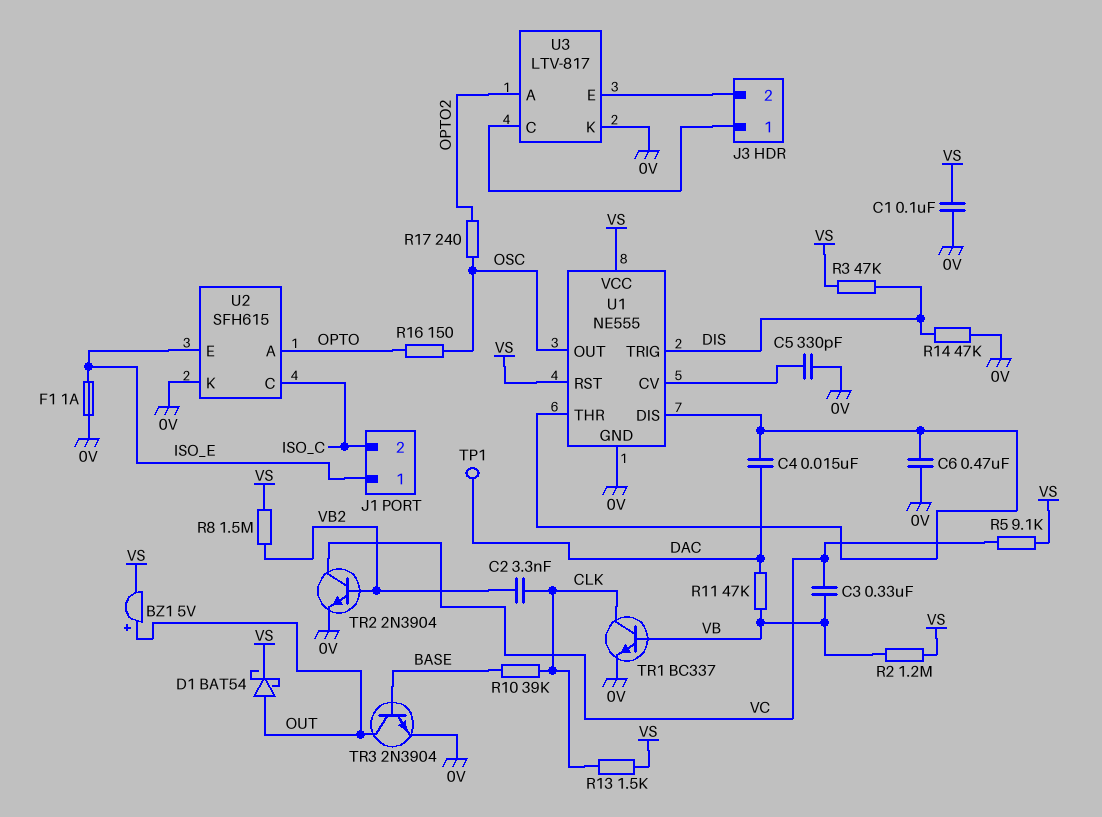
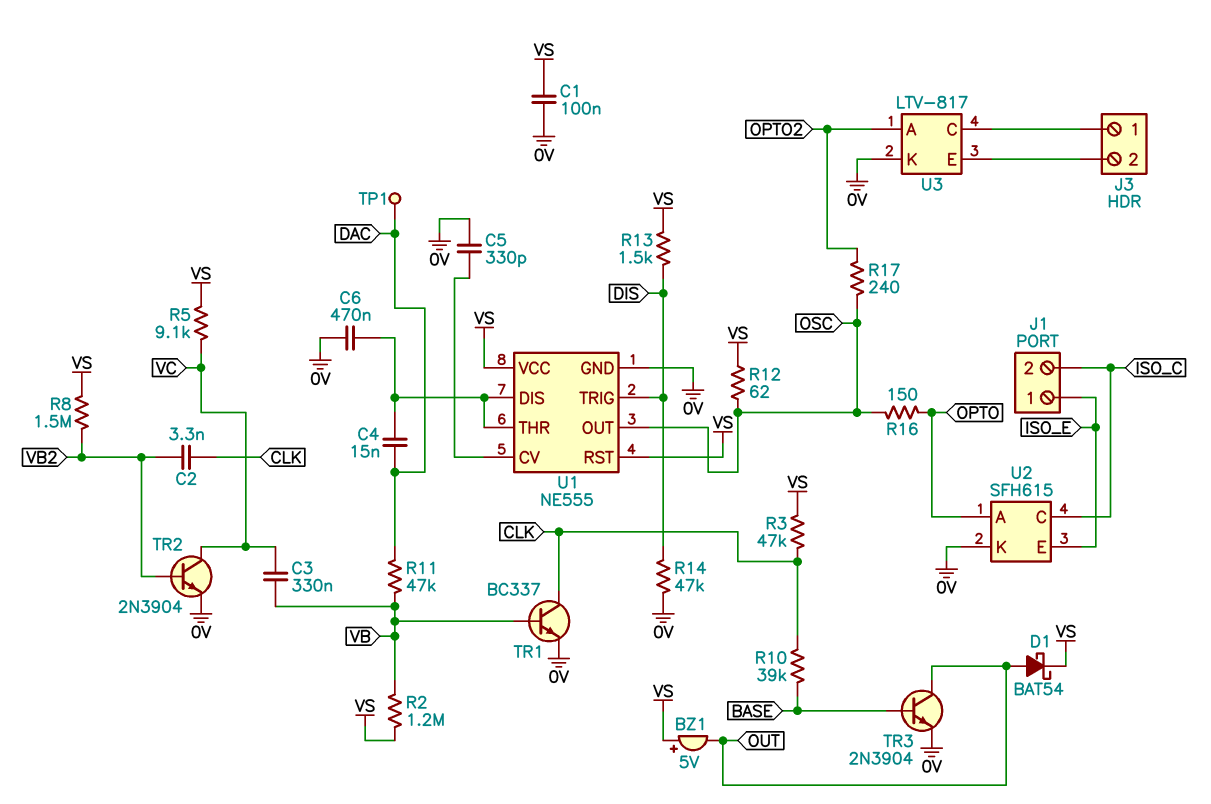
BZ1: buzzer 5V (plus OUT, minus VS) -> buzzer 5V (plus VS, minus OUT)
F1: 1A (0V, ISO_E) -> none
R3: 47k (DIS, VS) -> 47k (CLK, VS)
R12: none -> 62 (OSC, VS)
R13: 1.5k (CLK, VS) -> 1.5k (DIS, VS)

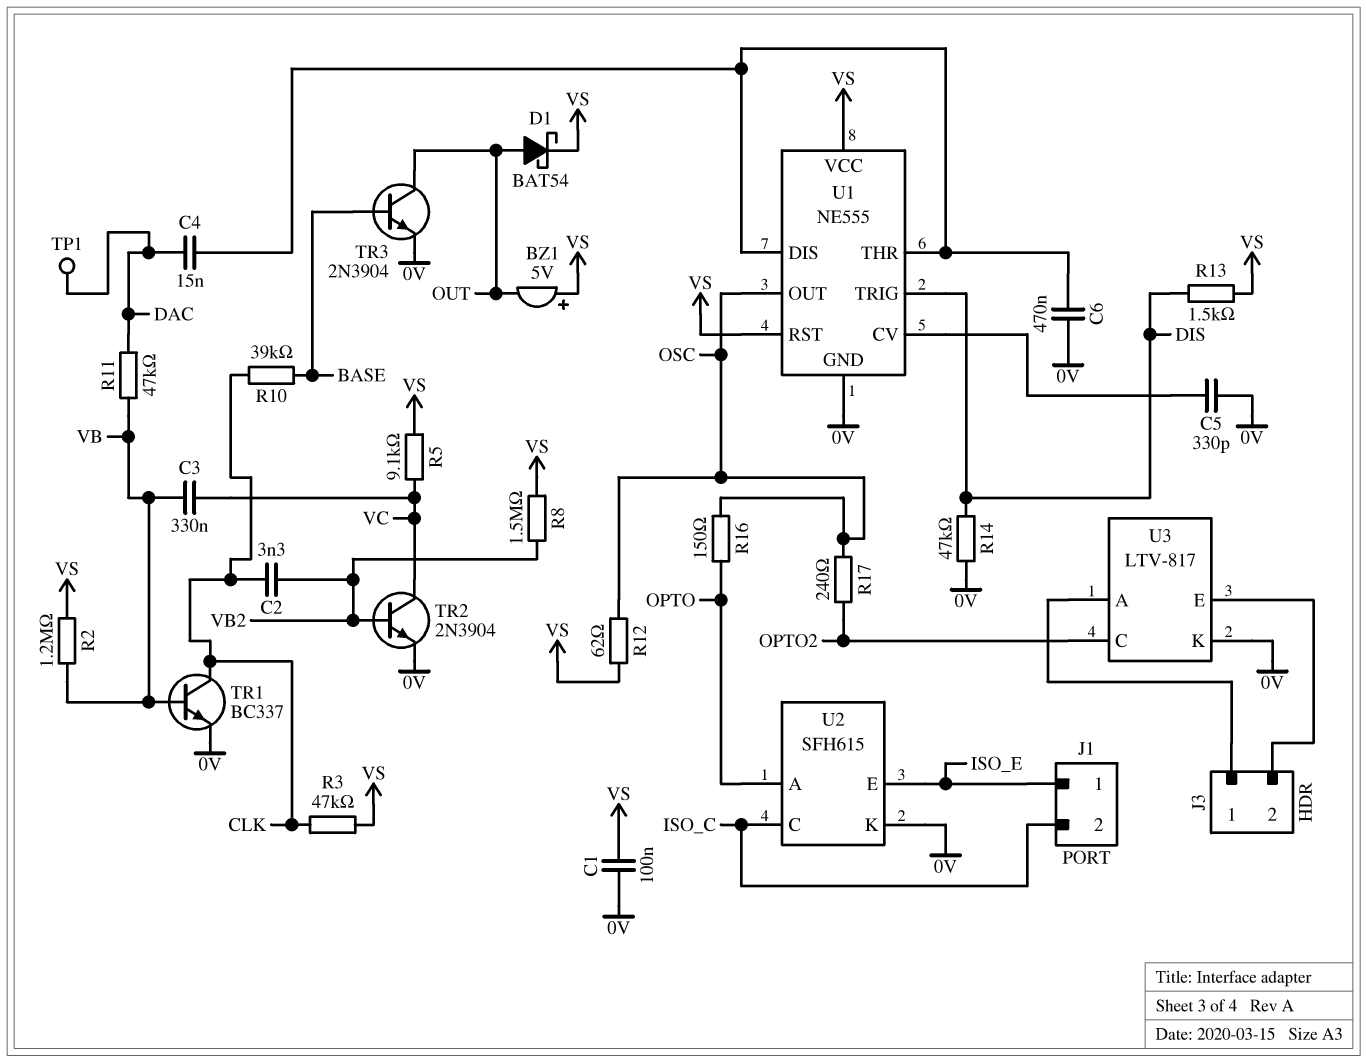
U3 pin A: OPTO2 -> J3/1
U3 pin C: J3/1 -> OPTO2

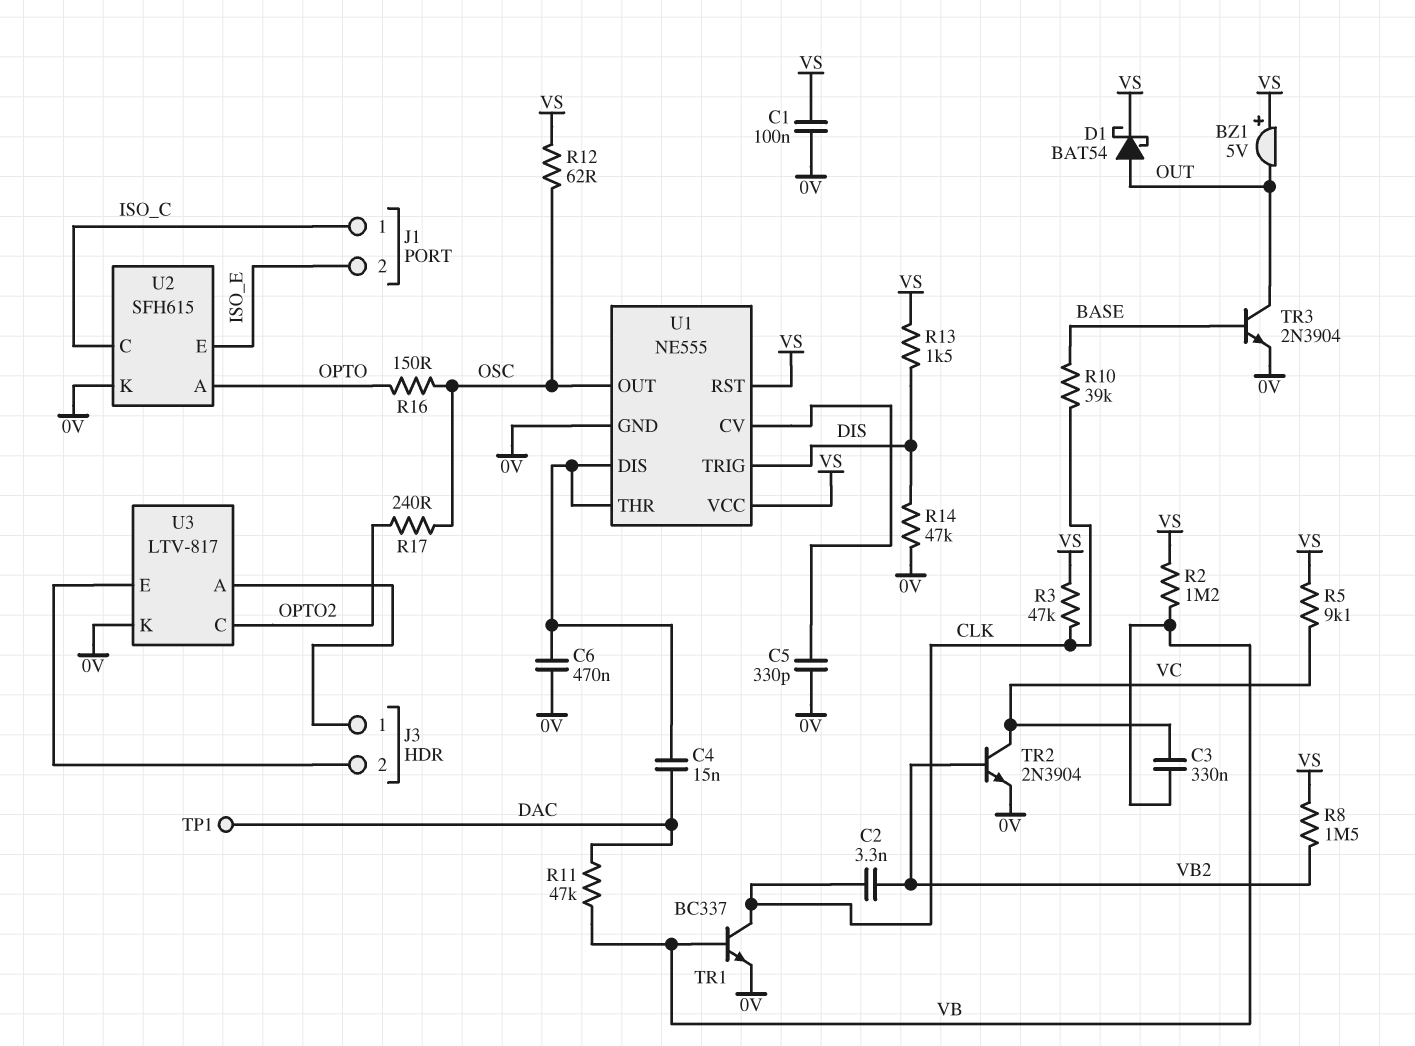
J1 pin 1: ISO_E -> ISO_C
J1 pin 2: ISO_C -> ISO_E

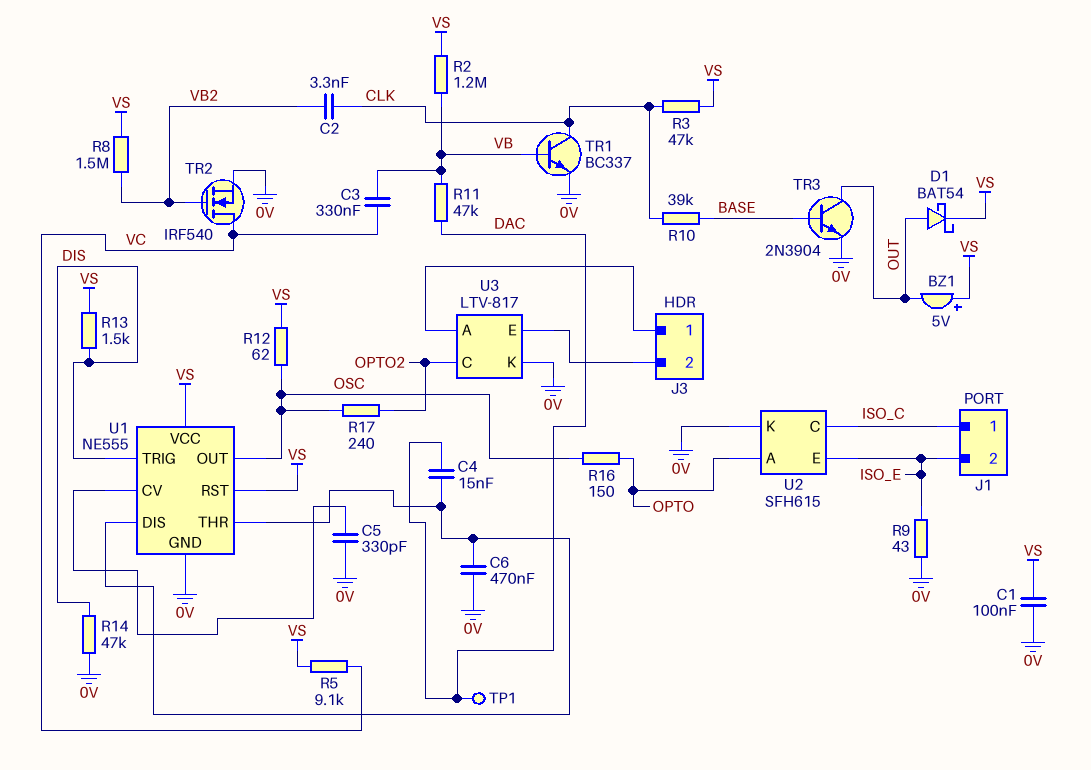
R9: none -> 43 (0V, ISO_E)
TR2: NPN 2N3904 (B VB2, C VC, E 0V) -> NMOS IRF540 (G VB2, D VC, S 0V)

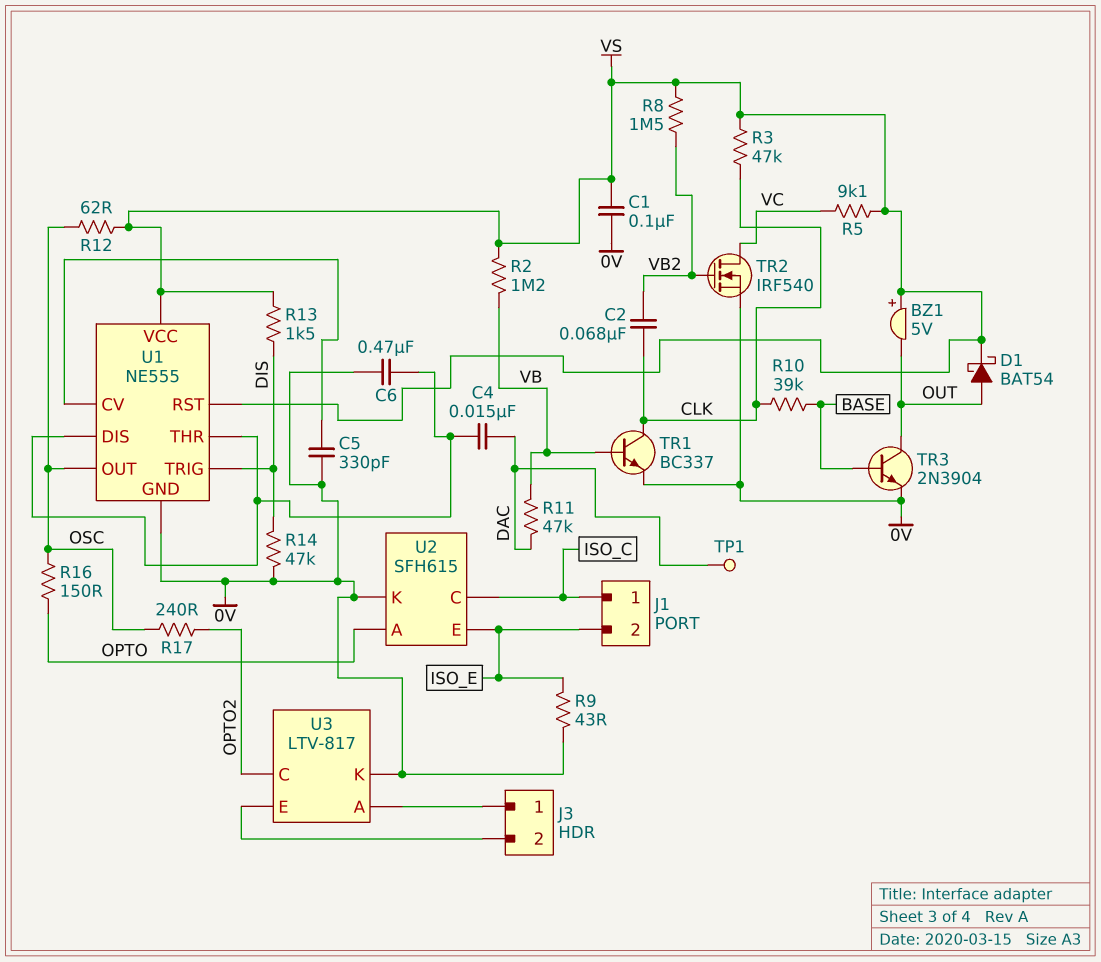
C2: 3.3nF (CLK, VB2) -> 68nF (CLK, VB2)
C3: 330nF (VB, VC) -> none

